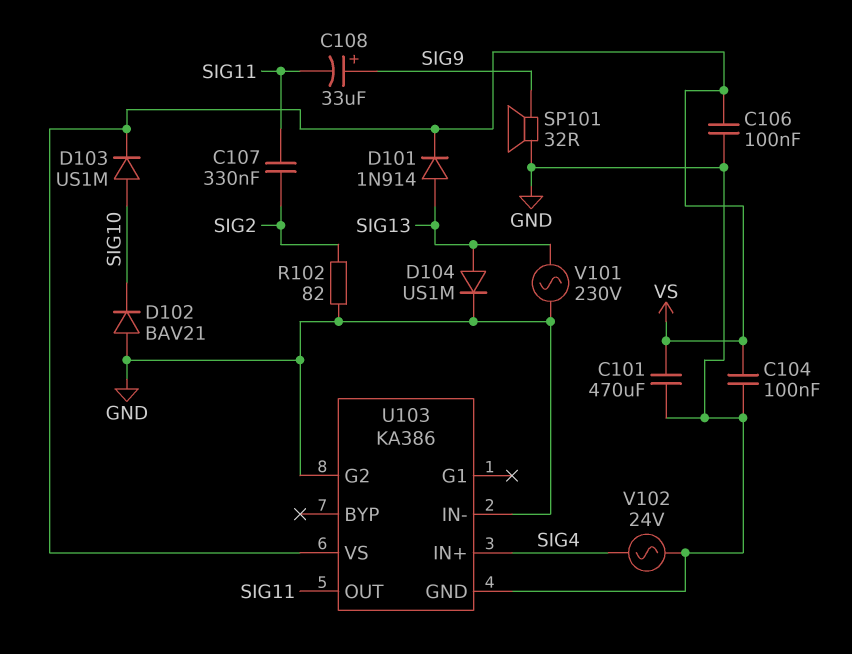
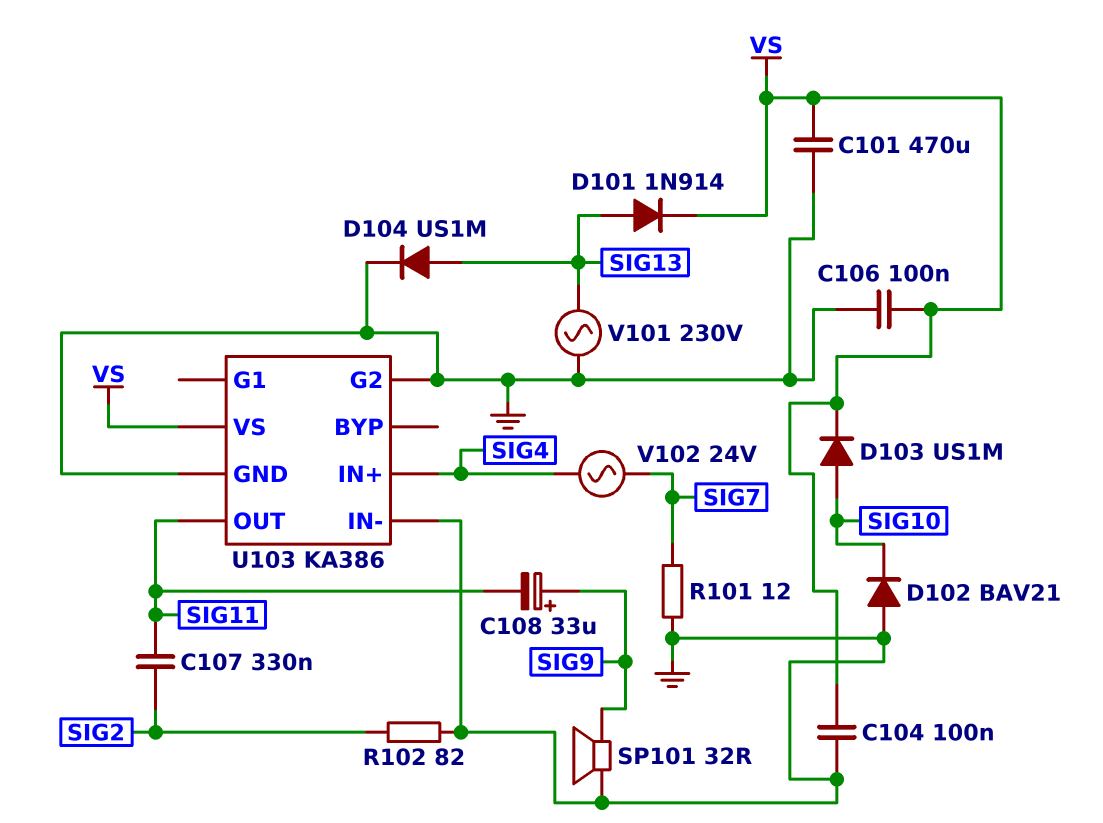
R101: none -> 12 (GND, SIG7)
V102: AC 24V (GND, SIG4) -> AC 24V (SIG4, SIG7)

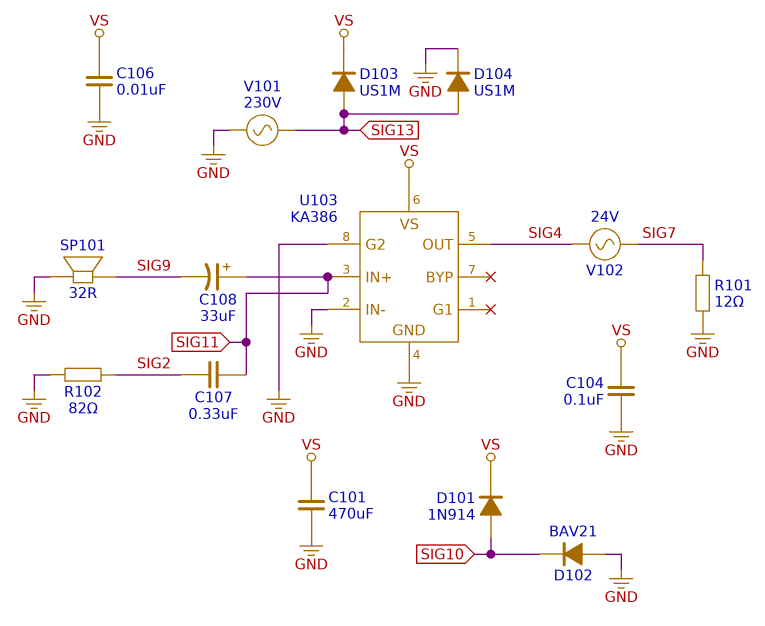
C106: 100nF (GND, VS) -> 10nF (GND, VS)
C108: 33uF (plus SIG9, minus SIG11) -> 33uF (plus SIG11, minus SIG9)
D101: diode 1N914 (A SIG13, K VS) -> diode 1N914 (A SIG10, K VS)
D103: diode US1M (A SIG10, K VS) -> diode US1M (A SIG13, K VS)
U103 pin IN+: SIG4 -> SIG11
U103 pin OUT: SIG11 -> SIG4

